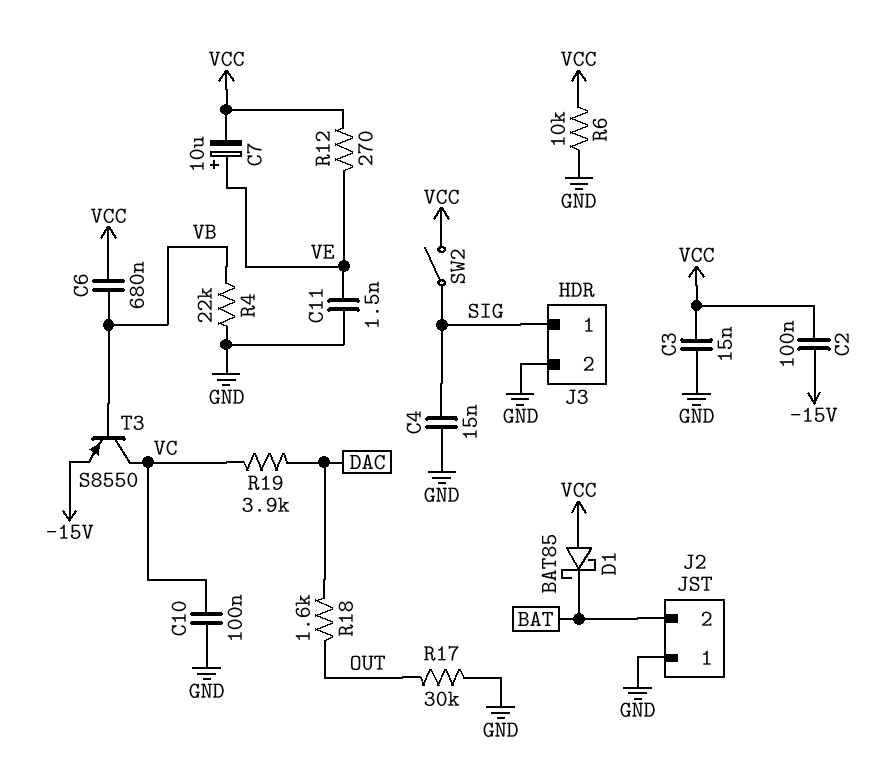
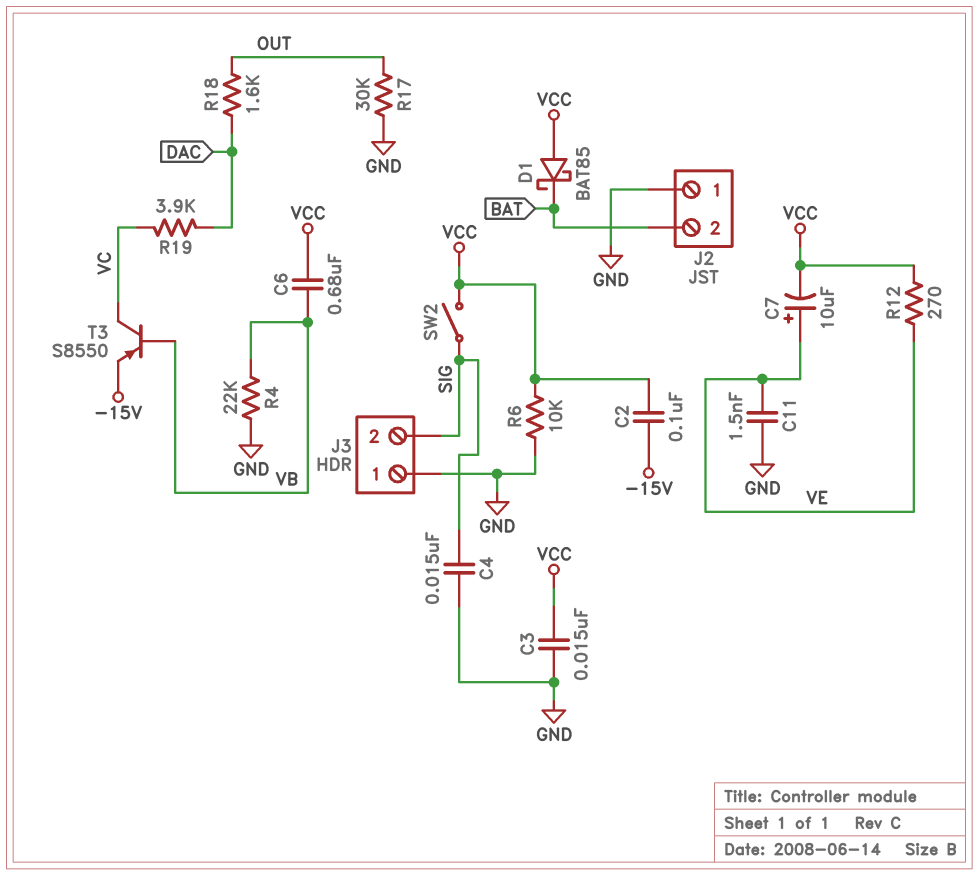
C10: 100nF (GND, VC) -> none
J3 pin 1: SIG -> GND
J3 pin 2: GND -> SIG

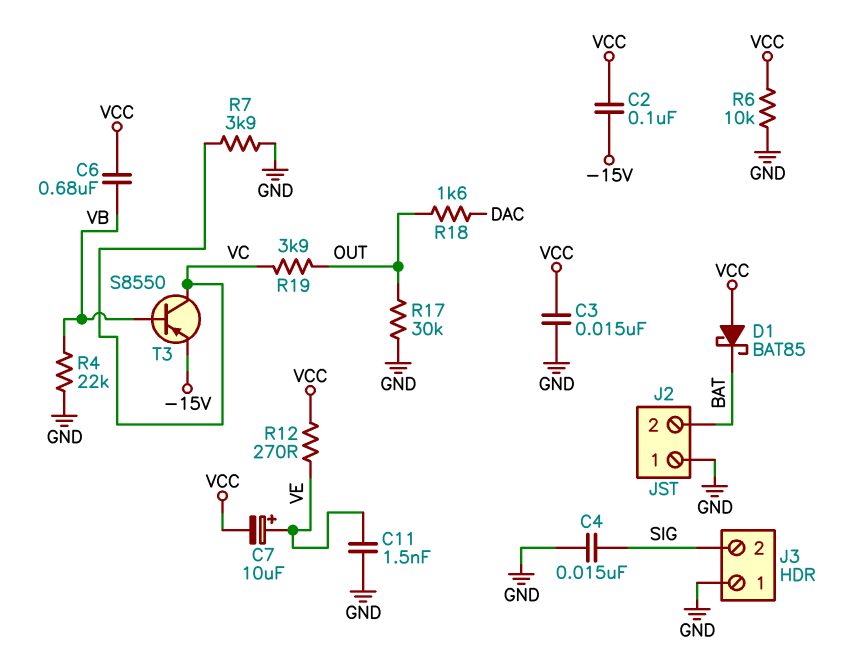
R7: none -> 3.9k (GND, VC)
R19: 3.9k (DAC, VC) -> 3.9k (OUT, VC)
SW2: switch (SIG, VCC) -> none

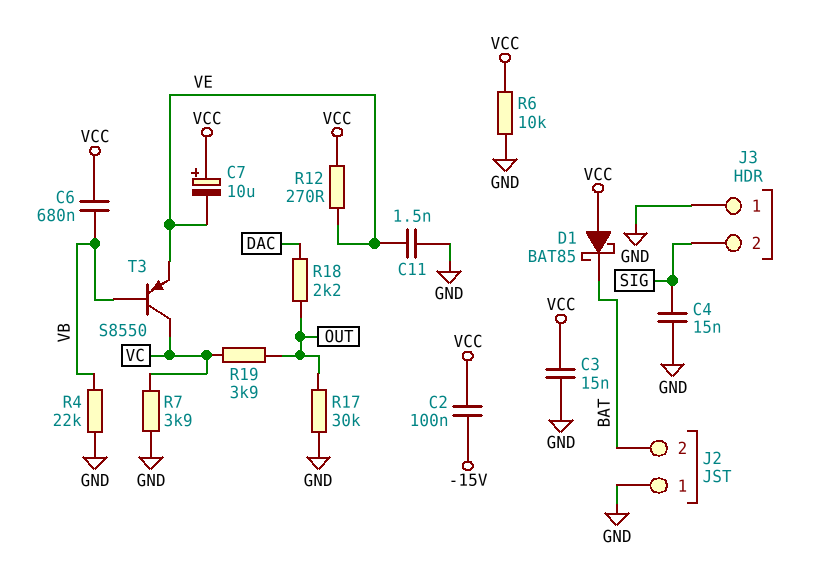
C7: 10uF (plus VE, minus VCC) -> 10uF (plus VCC, minus VE)
R18: 1.6k (DAC, OUT) -> 2.2k (DAC, OUT)
T3: PNP S8550 (B VB, C VC, E -15V) -> PNP S8550 (B VB, C VC, E VE)

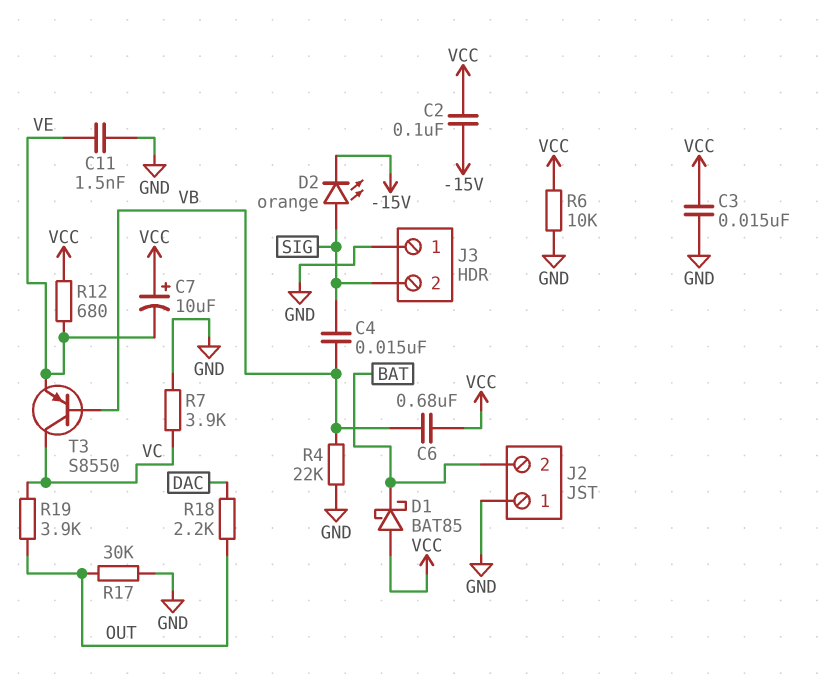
C4: 15nF (GND, SIG) -> 15nF (SIG, VB)
D2: none -> LED orange (A SIG, K -15V)
R12: 270 (VCC, VE) -> 680 (VCC, VE)

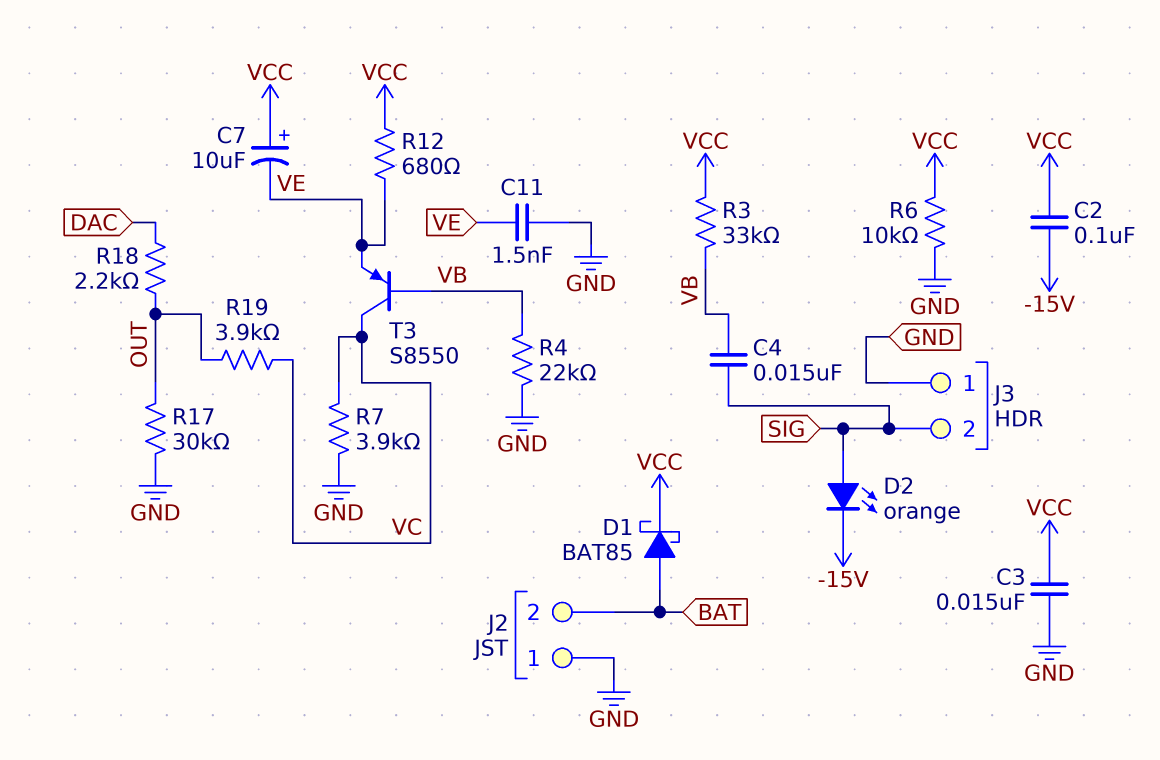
C6: 680nF (VB, VCC) -> none
D1: schottky BAT85 (A VCC, K BAT) -> schottky BAT85 (A BAT, K VCC)
R3: none -> 33k (VB, VCC)

